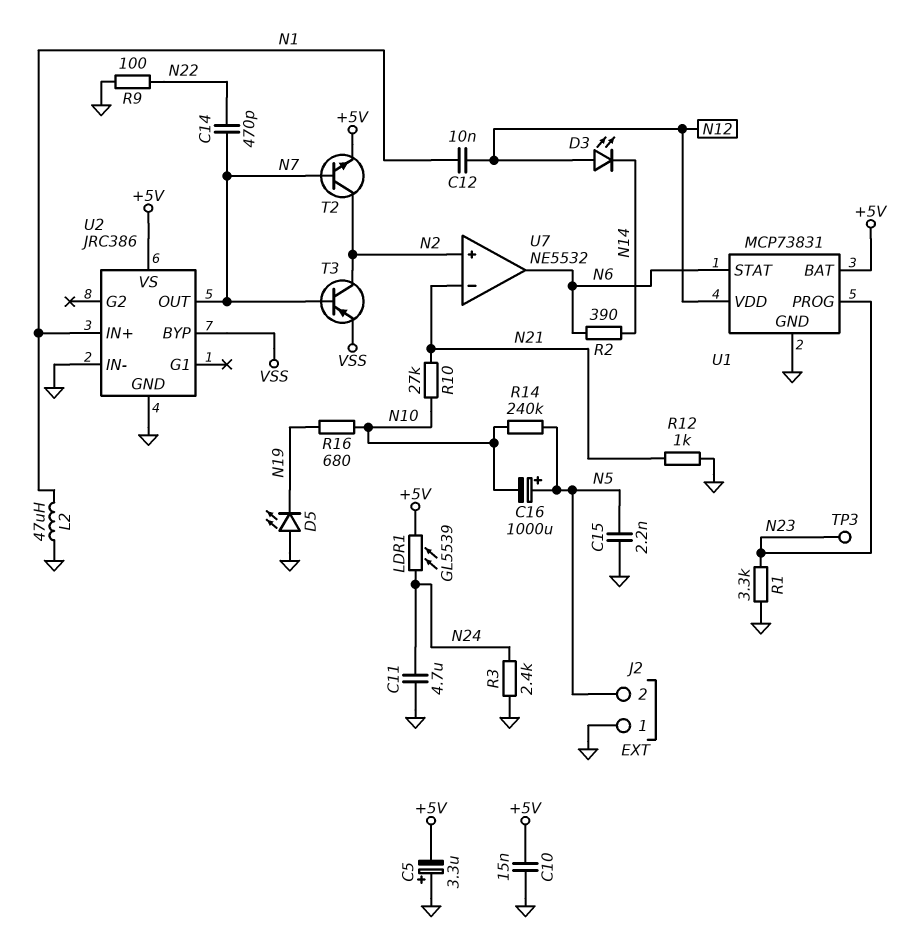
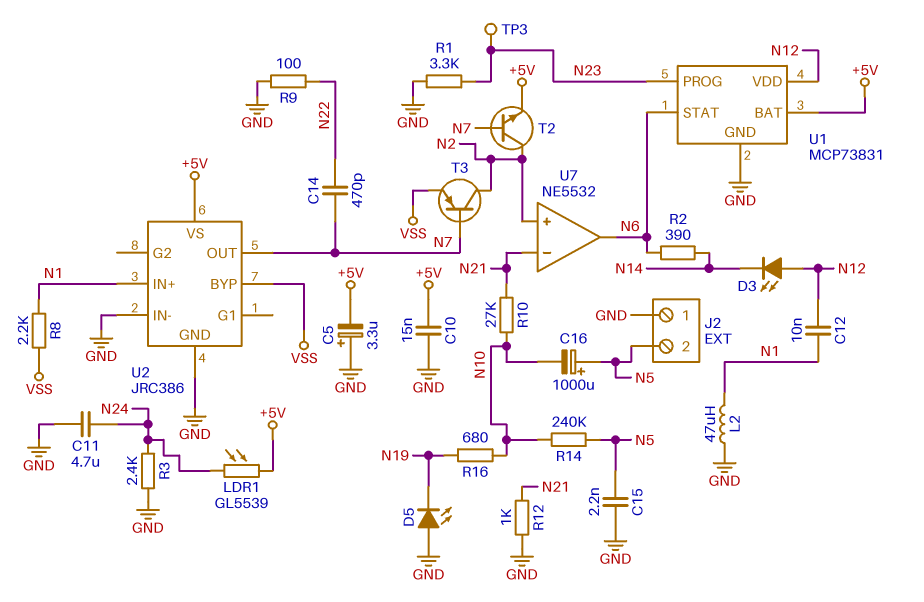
R8: none -> 2.2k (N1, VSS)

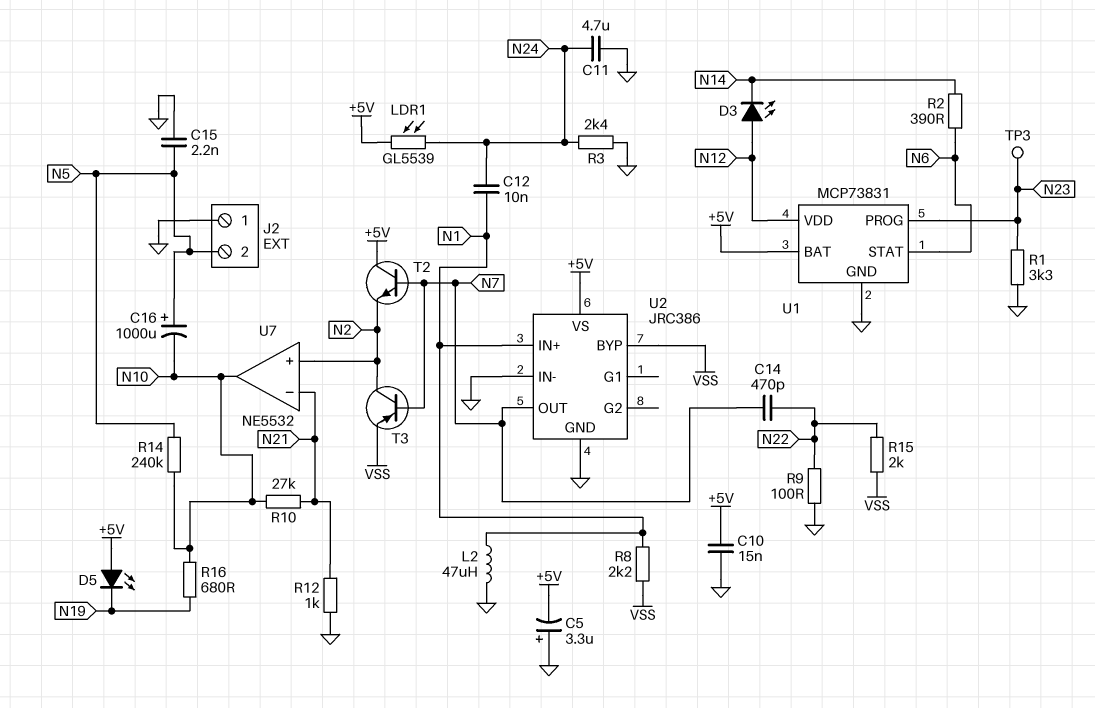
C12: 10nF (N1, N12) -> 10nF (N1, N24)
D5: LED (A GND, K N19) -> LED (A +5V, K N19)
R15: none -> 2k (N22, VSS)
T2: NPN (B N7, C N2, E +5V) -> NPN (B N7, C +5V, E N2)
U7 pin out: N6 -> N10

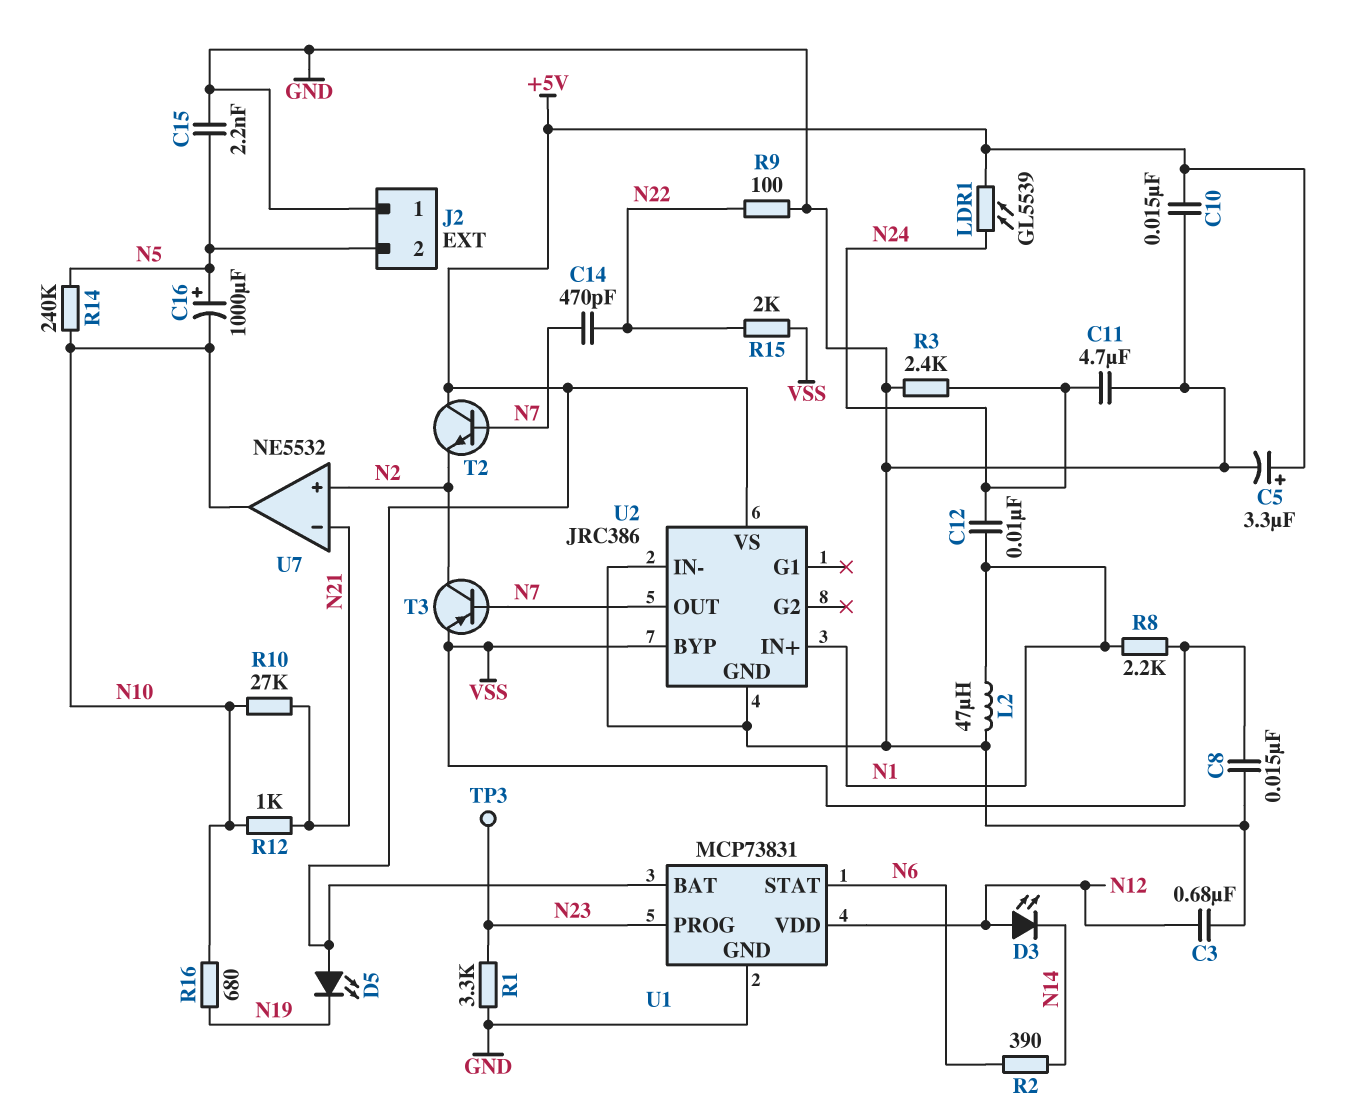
C3: none -> 680nF (GND, N12)
C5: 3.3uF (plus GND, minus +5V) -> 3.3uF (plus +5V, minus GND)
C8: none -> 15nF (GND, VSS)
R12: 1k (GND, N21) -> 1k (N10, N21)

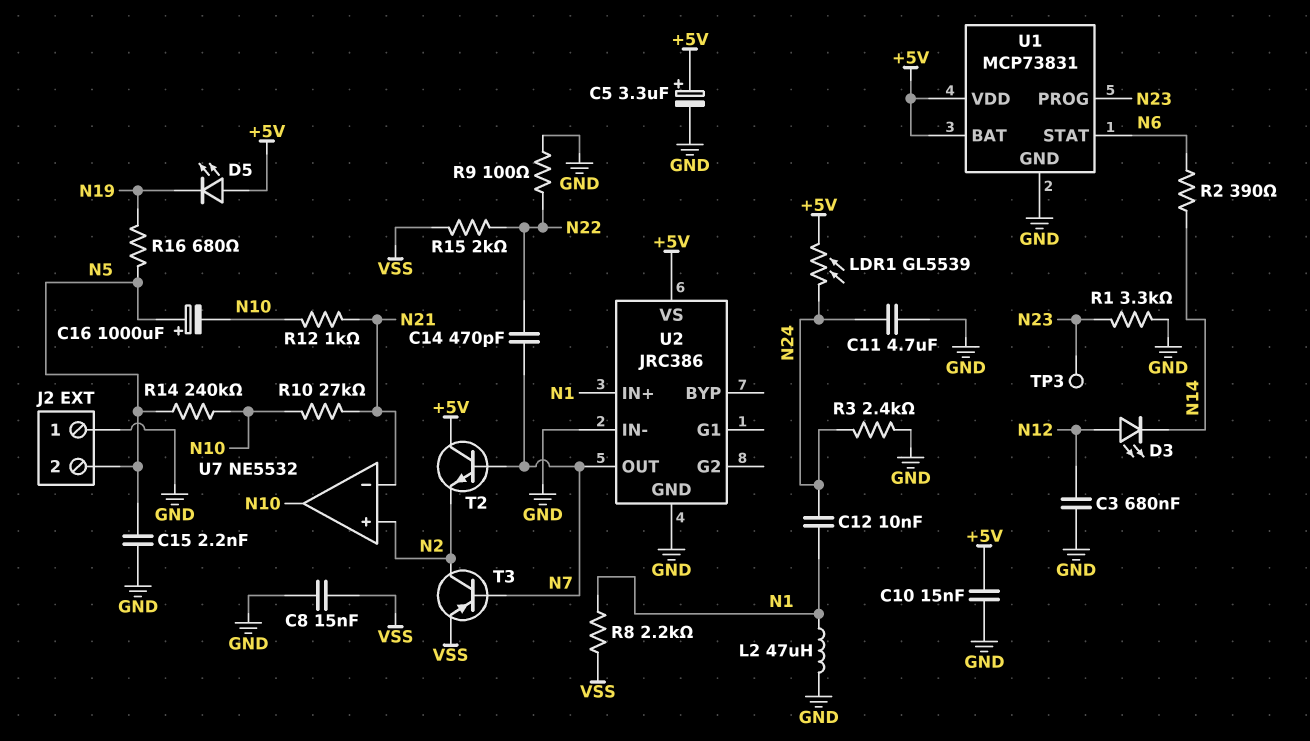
R16: 680 (N10, N19) -> 680 (N5, N19)
U1 pin VDD: N12 -> +5V
U2 pin BYP: VSS -> none

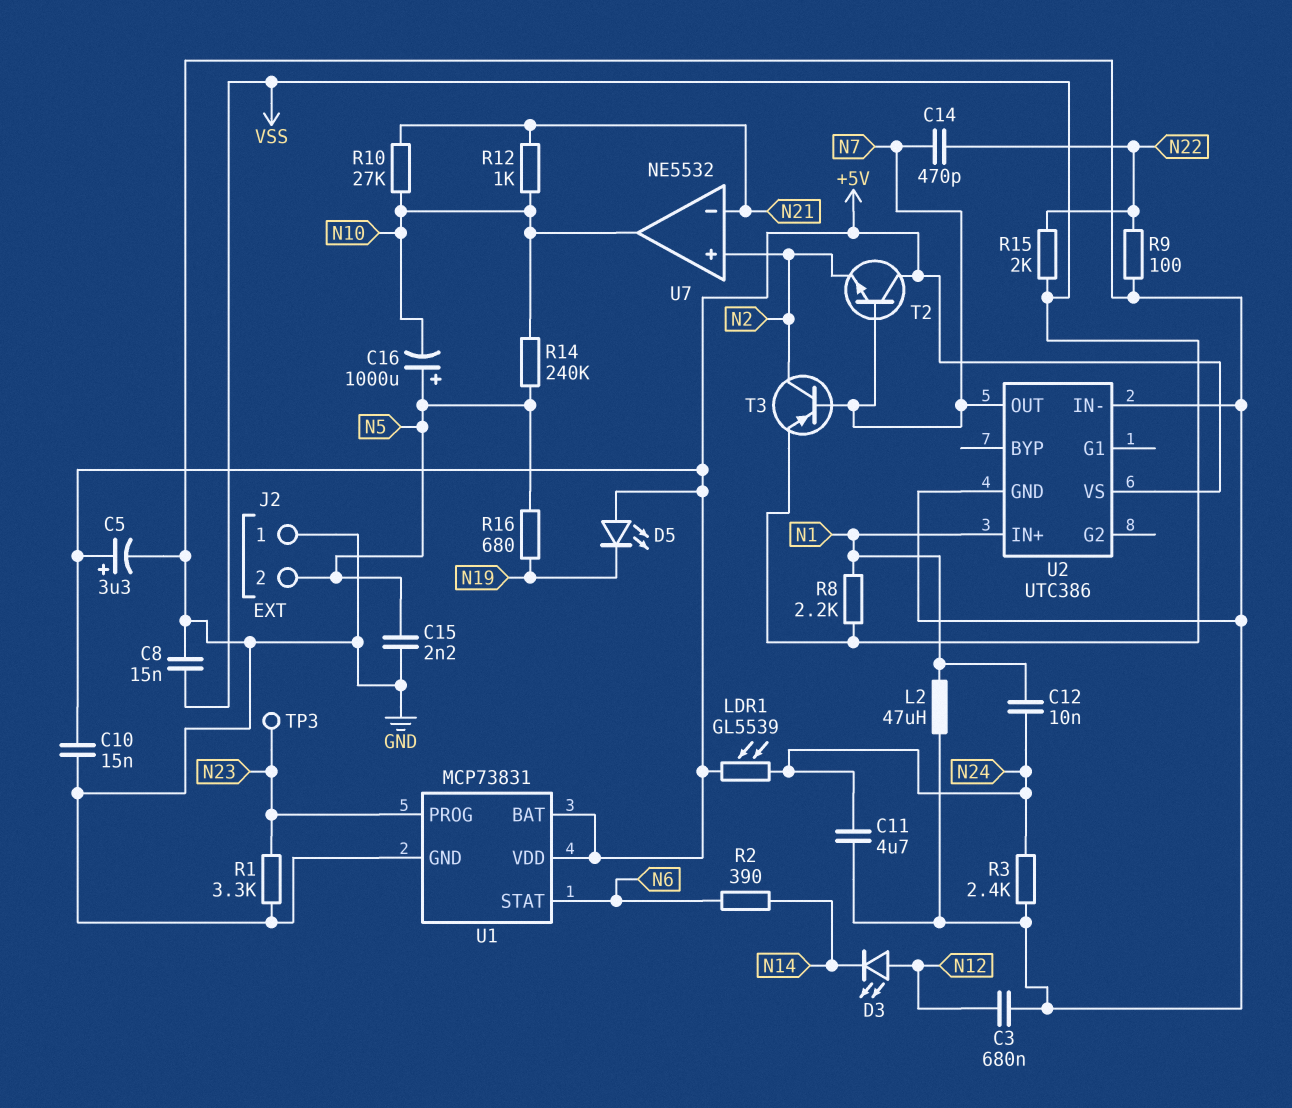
U2: JRC386 -> UTC386

